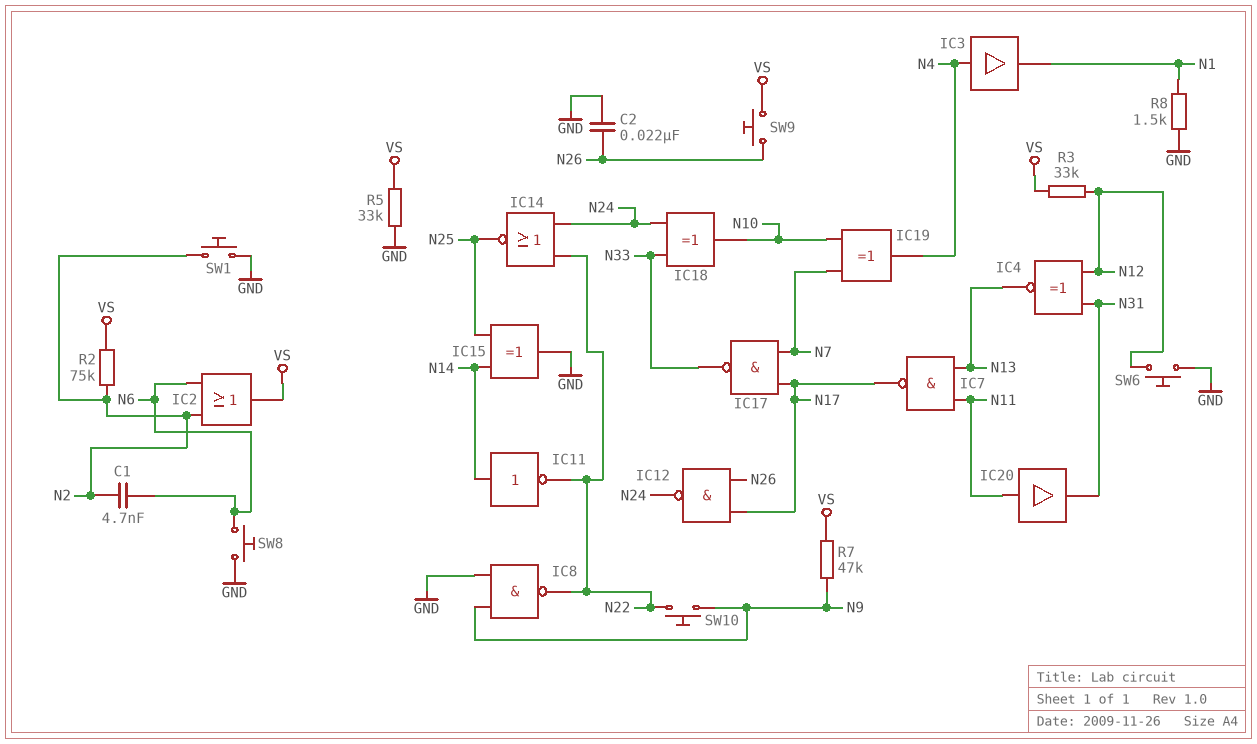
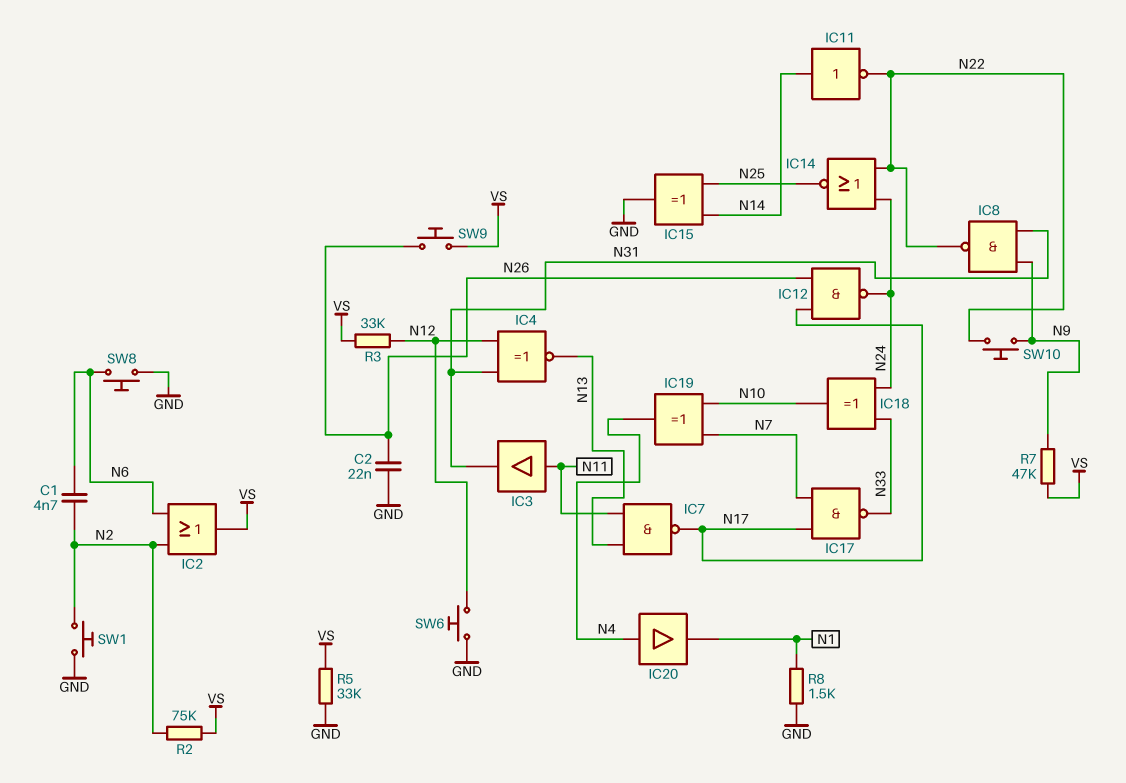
IC3: buffer (in N4, out N1) -> buffer (in N11, out N31)
IC8: NAND (in GND, in N9, out N22) -> NAND (in N9, in N31, out N22)
IC20: buffer (in N11, out N31) -> buffer (in N4, out N1)

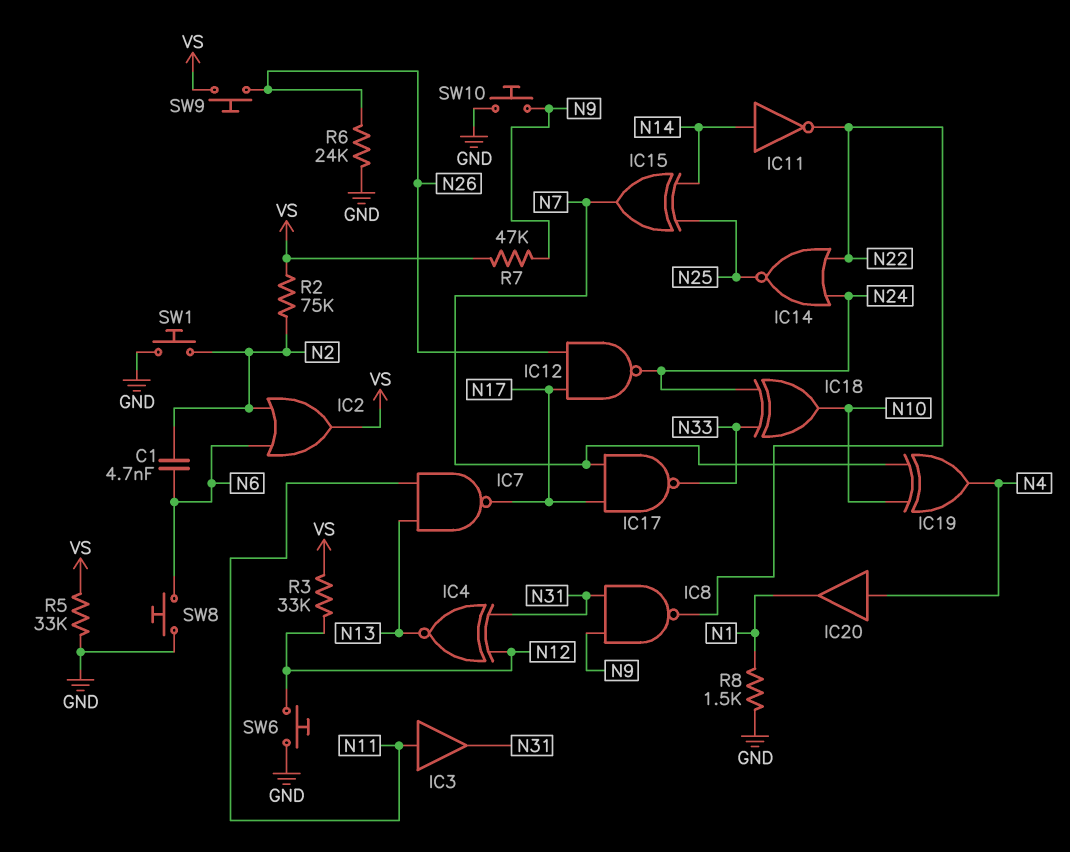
C2: 22nF (GND, N26) -> none
IC15: XOR (in N14, in N25, out GND) -> XOR (in N14, in N25, out N7)
R6: none -> 24k (GND, N26)
SW10: button (N9, N22) -> button (GND, N9)

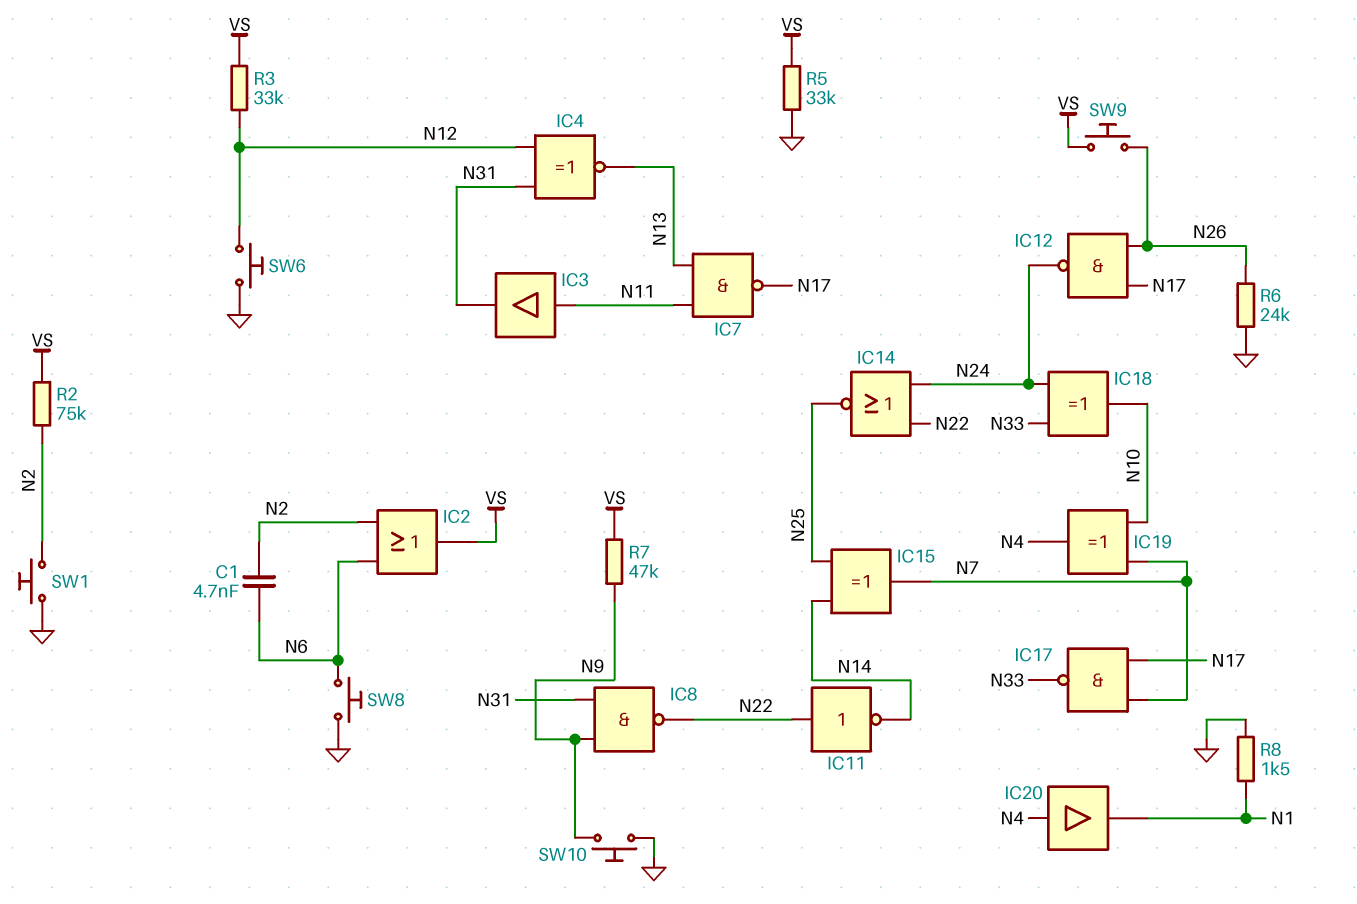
IC11: NOT (in N14, out N22) -> NOT (in N22, out N14)

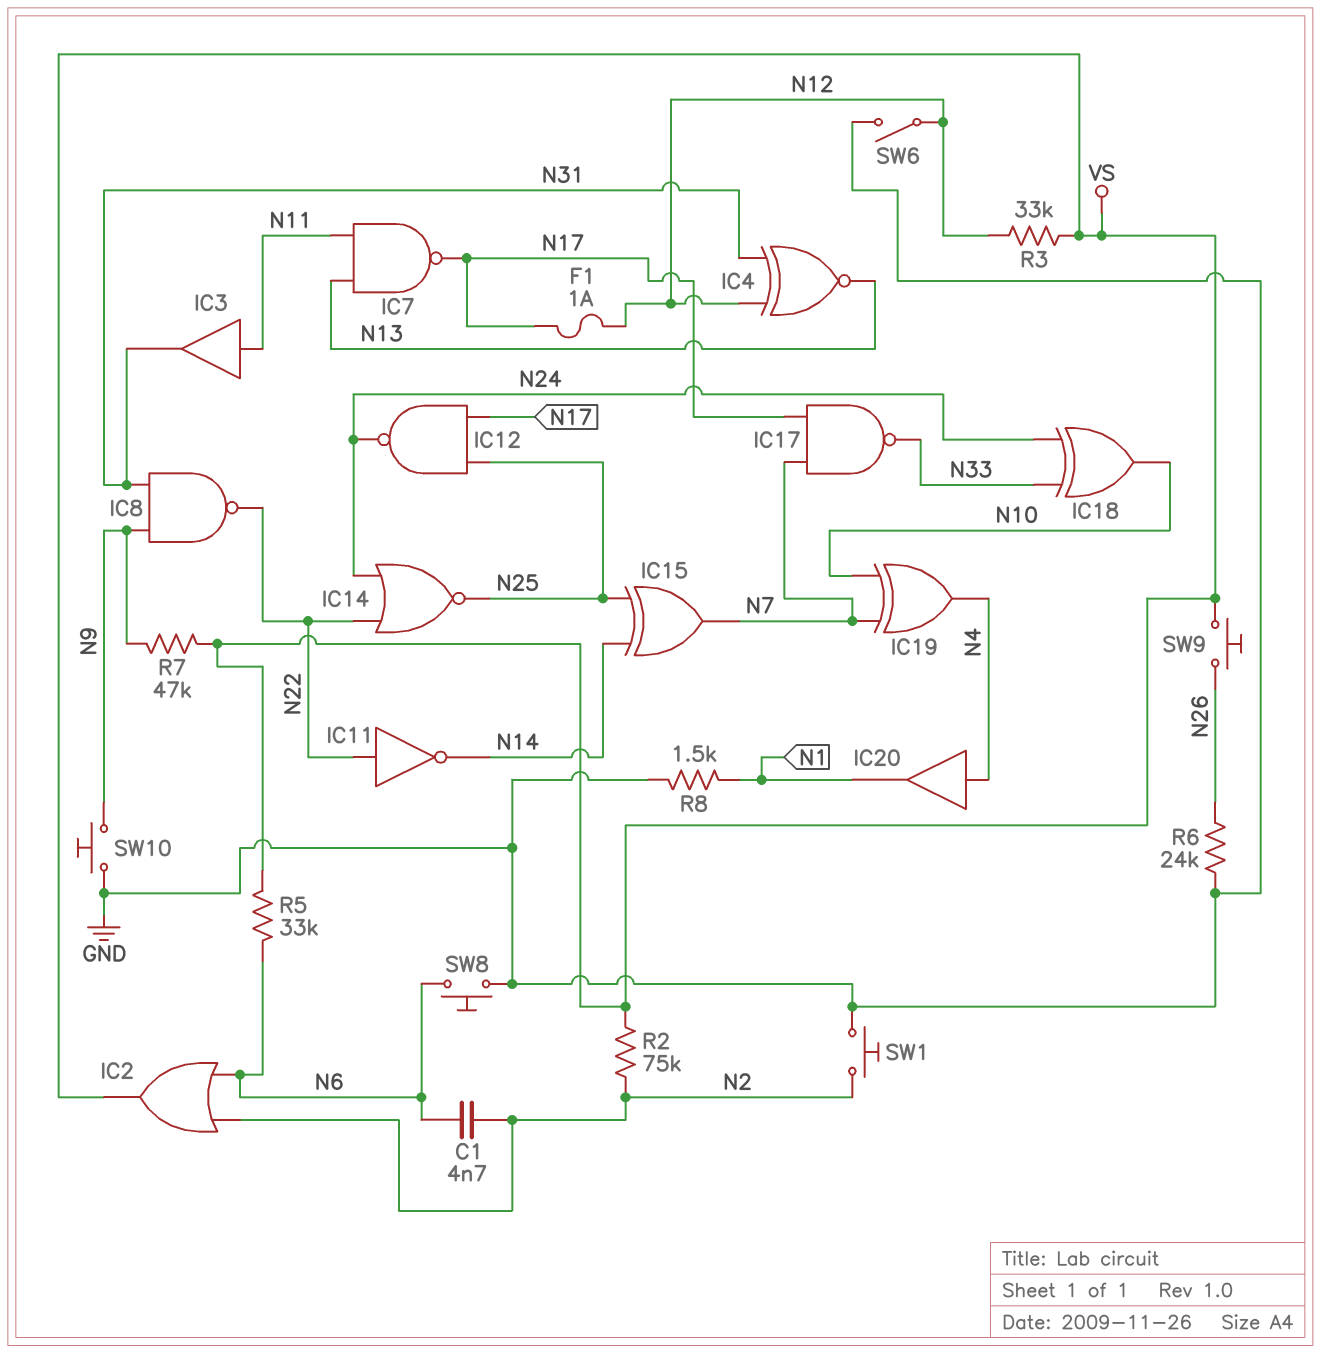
F1: none -> 1A (N12, N17)
IC12: NAND (in N17, in N26, out N24) -> NAND (in N17, in N25, out N24)
R5: 33k (GND, VS) -> 33k (N6, VS)
SW6: button (GND, N12) -> switch (GND, N12)

